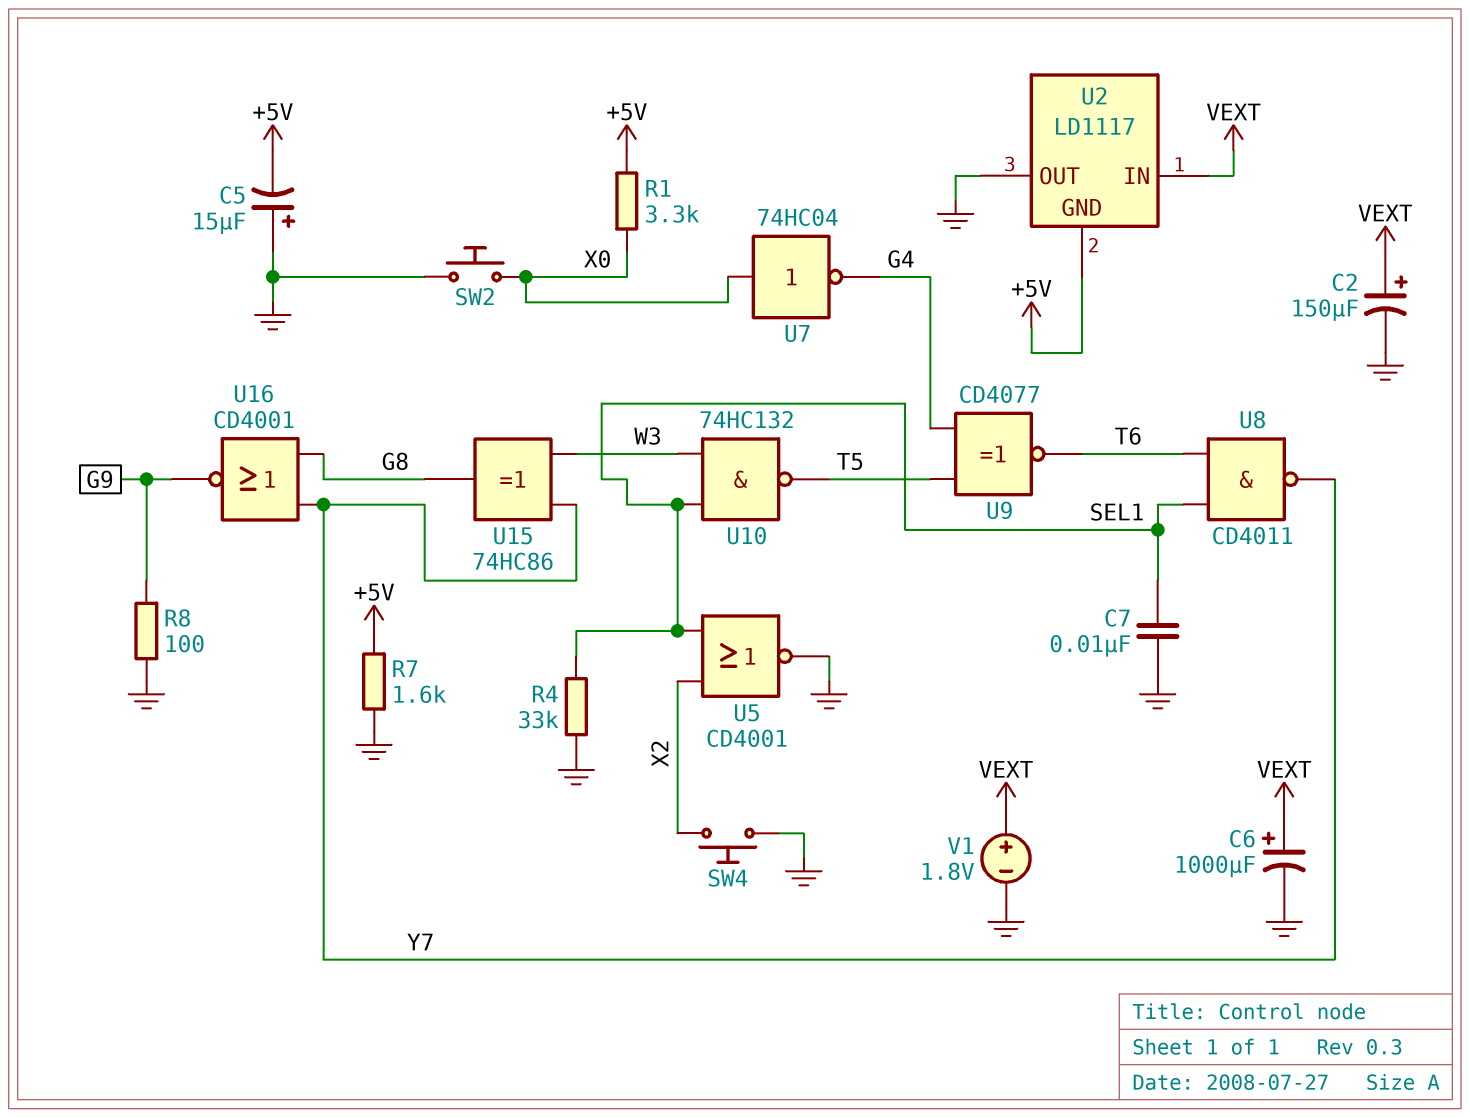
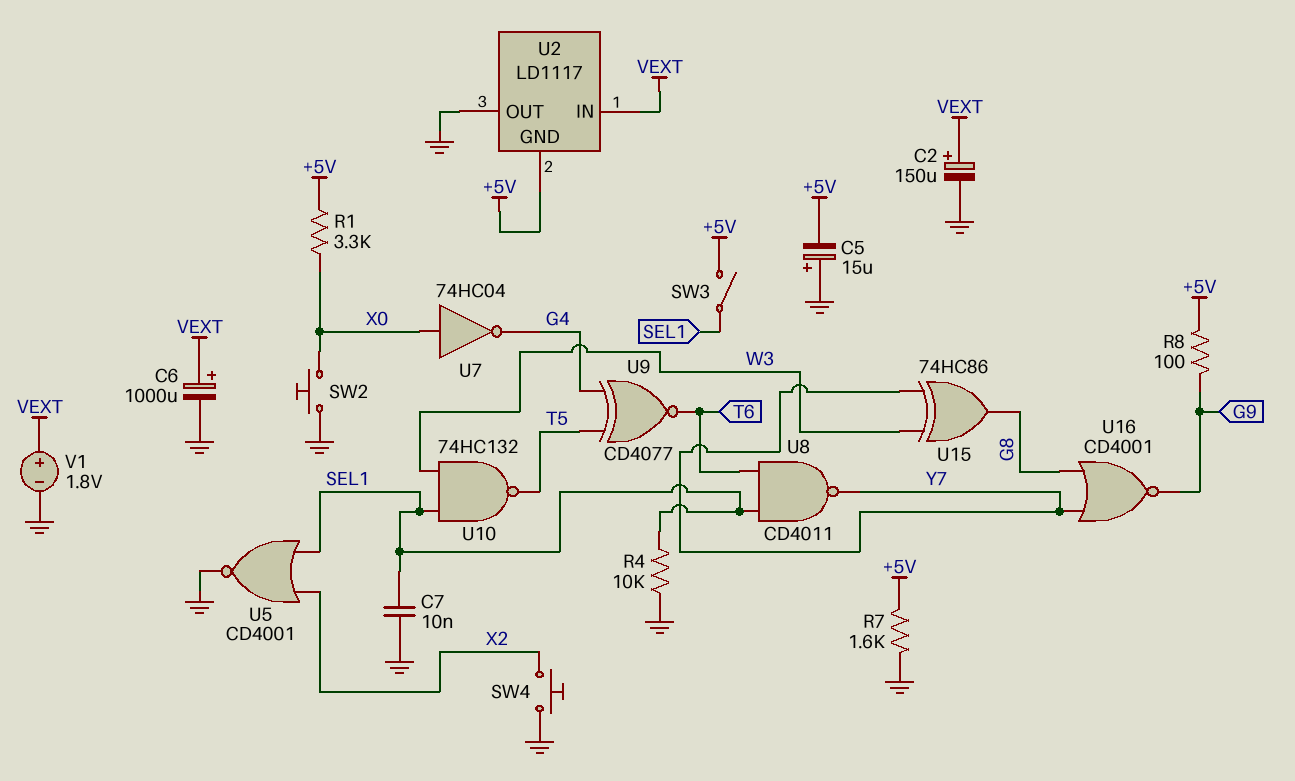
R4: 33k (GND, SEL1) -> 10k (GND, SEL1)
R8: 100 (G9, GND) -> 100 (+5V, G9)
SW3: none -> switch (+5V, SEL1)

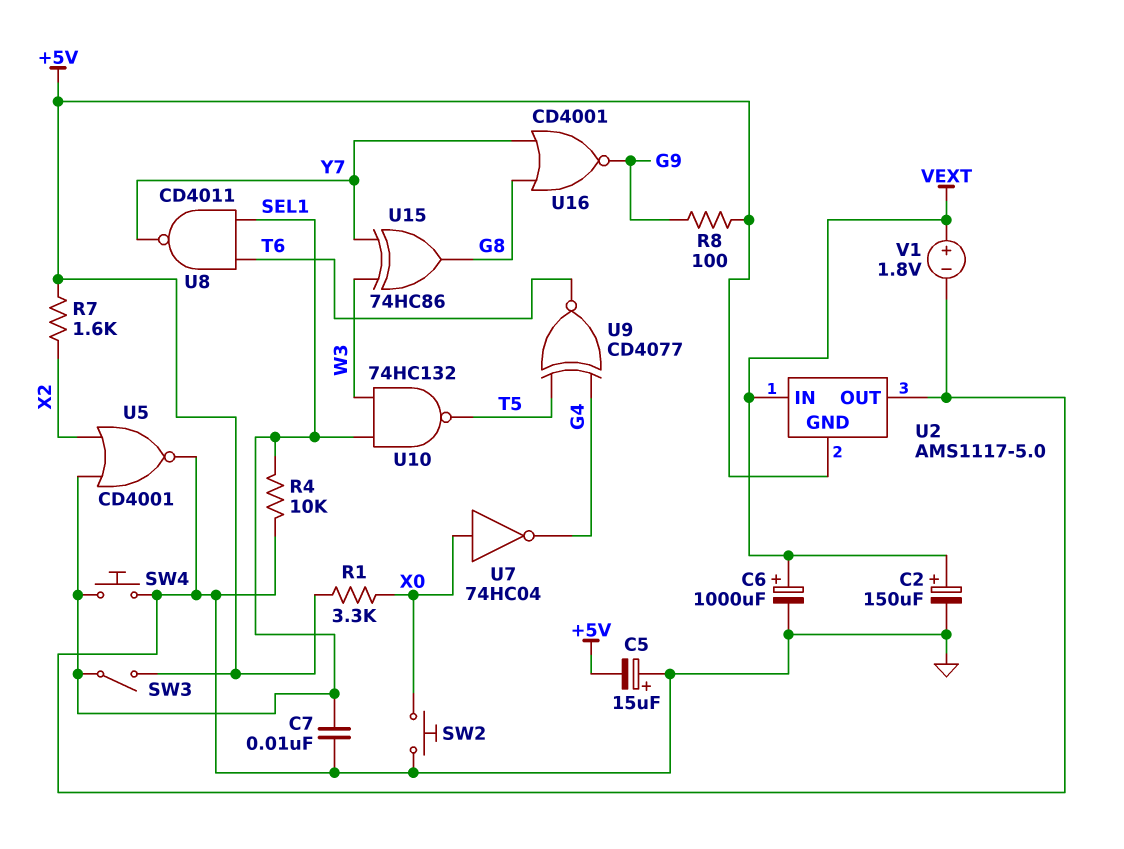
R7: 1.6k (+5V, GND) -> 1.6k (+5V, X2)
SW4: button (GND, X2) -> button (GND, SEL1)
U2: LD1117 -> AMS1117-5.0

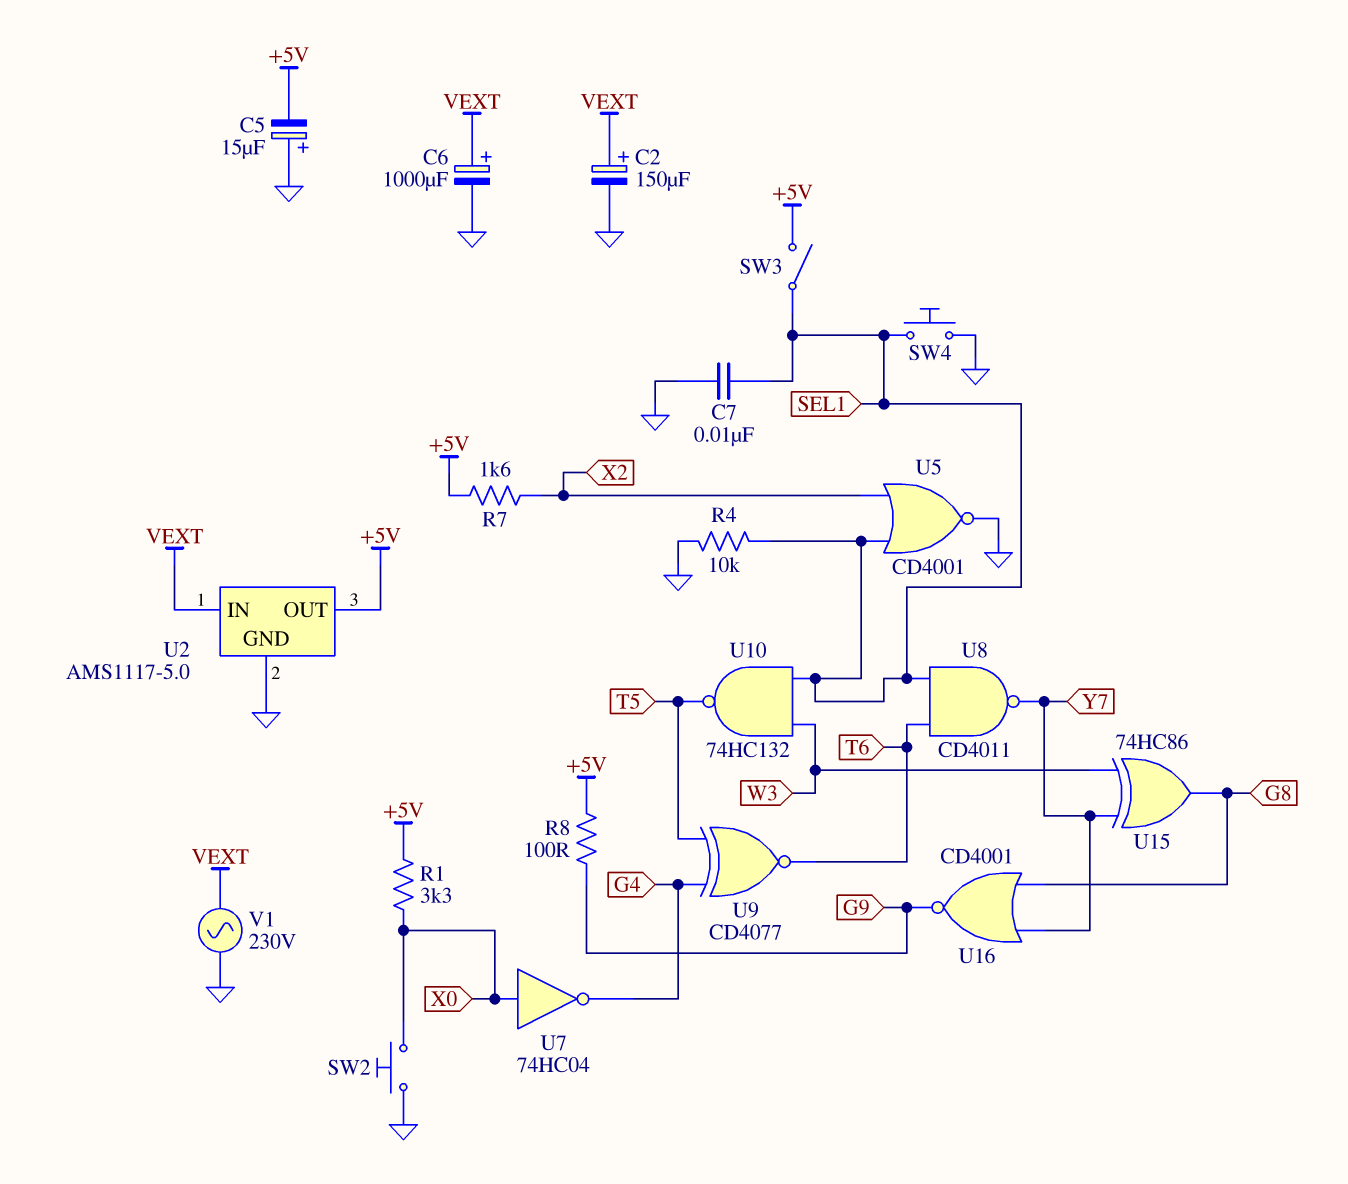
U2 pin GND: +5V -> GND
U2 pin OUT: GND -> +5V
V1: 1.8V (plus VEXT, minus GND) -> AC 230V (GND, VEXT)

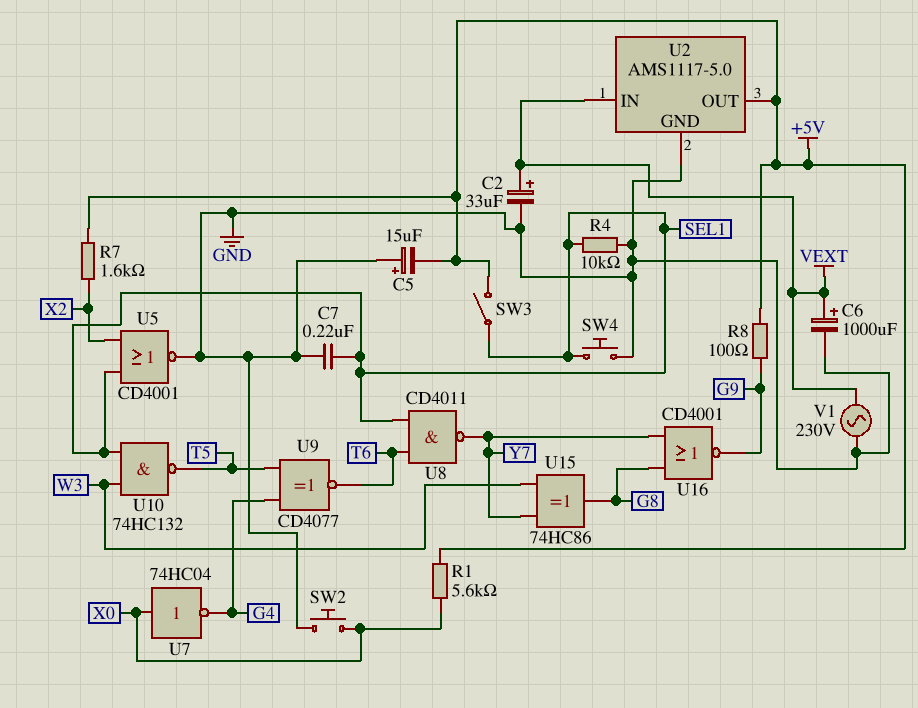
C2: 150uF (plus VEXT, minus GND) -> 33uF (plus VEXT, minus GND)
C7: 10nF (GND, SEL1) -> 220nF (GND, SEL1)
R1: 3.3k (+5V, X0) -> 5.6k (+5V, X0)

